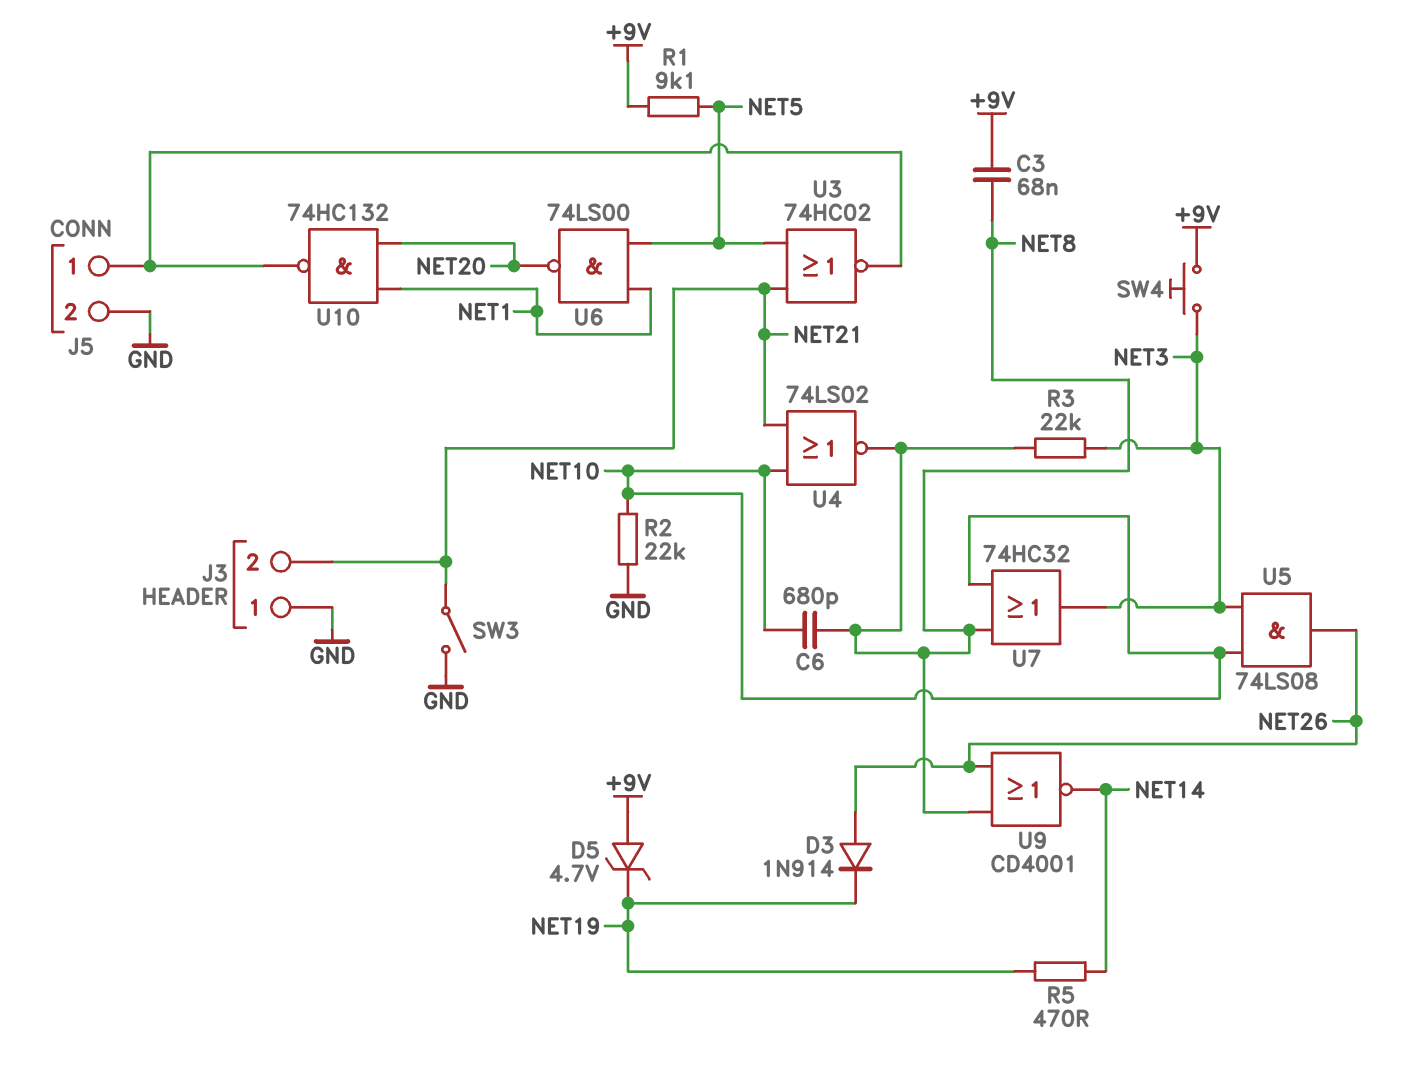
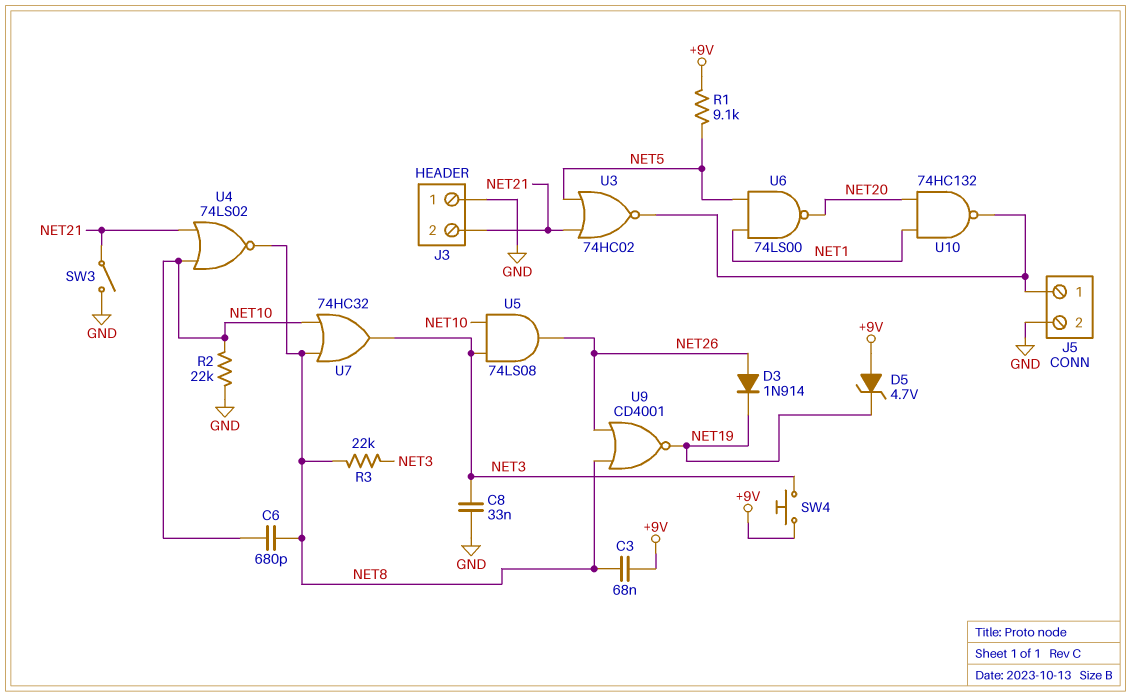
C8: none -> 33nF (GND, NET3)
R5: 470 (NET14, NET19) -> none
U9: NOR CD4001 (in NET8, in NET26, out NET14) -> NOR CD4001 (in NET8, in NET26, out NET19)

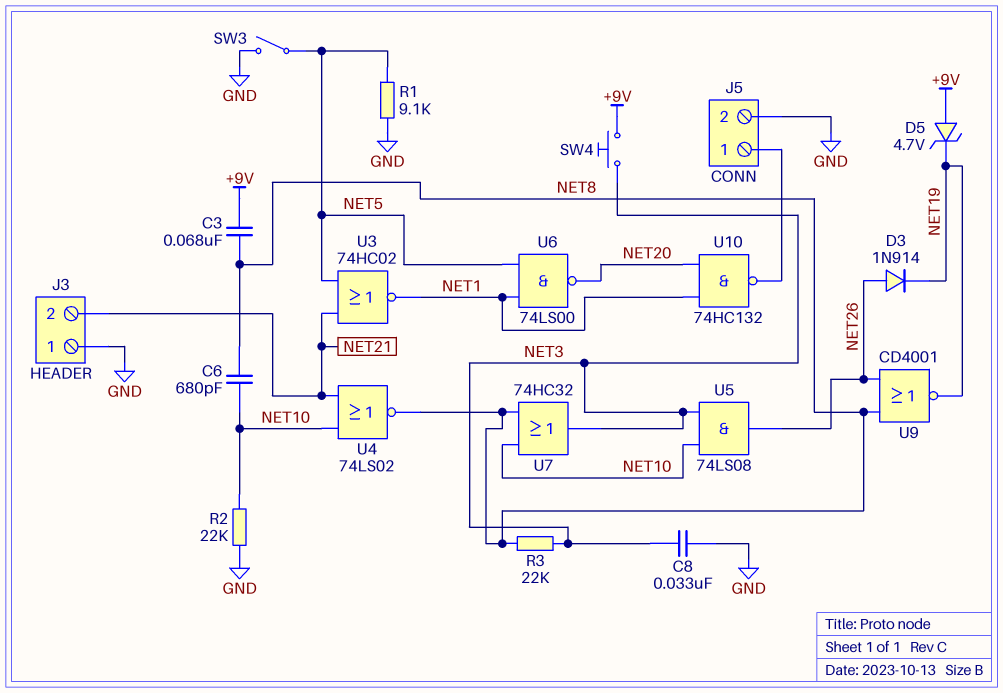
R1: 9.1k (+9V, NET5) -> 9.1k (GND, NET5)
SW3: switch (GND, NET21) -> switch (GND, NET5)
U3: NOR 74HC02 (in NET5, in NET21, out J5/1) -> NOR 74HC02 (in NET5, in NET21, out NET1)

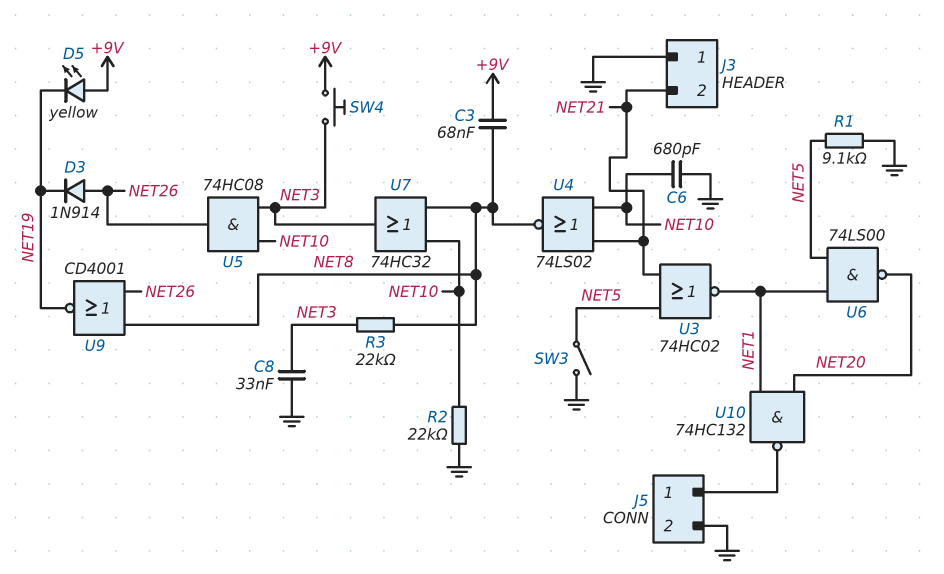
C6: 680pF (NET8, NET10) -> 680pF (GND, NET10)
D5: zener 4.7V (A +9V, K NET19) -> LED yellow (A +9V, K NET19)
U5: AND 74LS08 (in NET3, in NET10, out NET26) -> AND 74HC08 (in NET3, in NET10, out NET26)

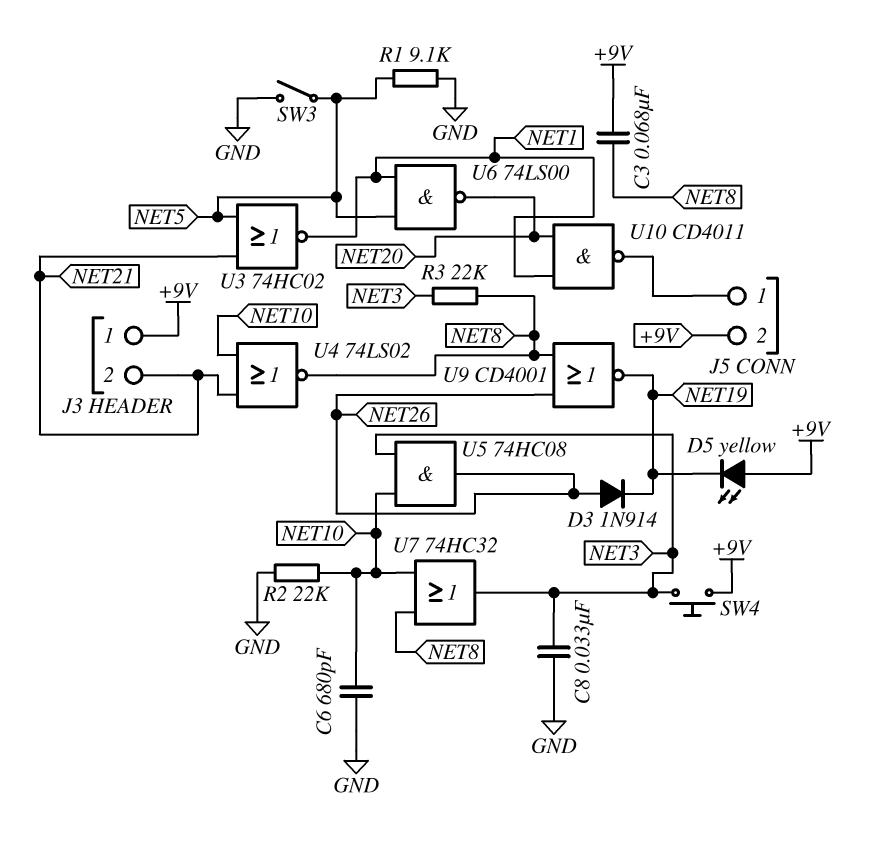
J3 pin 1: GND -> +9V
J5 pin 2: GND -> +9V
U10: NAND 74HC132 (in NET1, in NET20, out J5/1) -> NAND CD4011 (in NET1, in NET20, out J5/1)

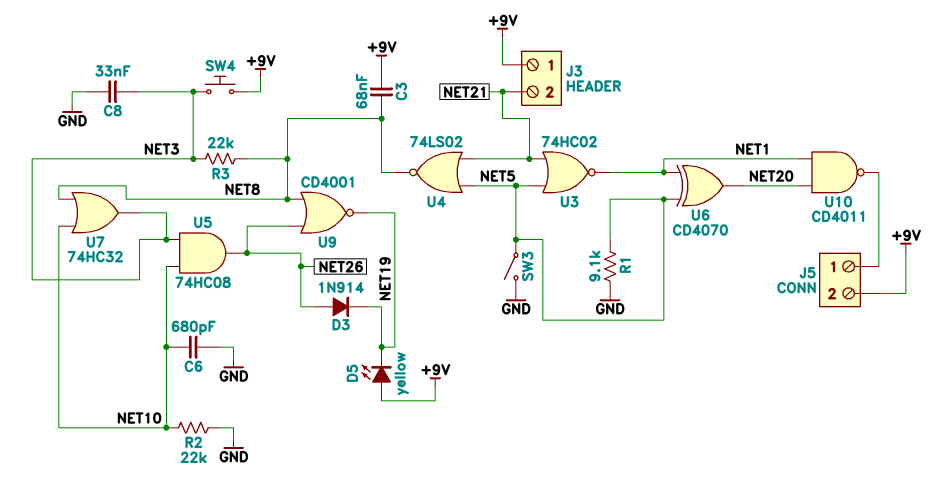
U4: NOR 74LS02 (in NET10, in NET21, out NET8) -> NOR 74LS02 (in NET5, in NET21, out NET8)
U6: NAND 74LS00 (in NET1, in NET5, out NET20) -> XOR CD4070 (in NET1, in NET5, out NET20)

